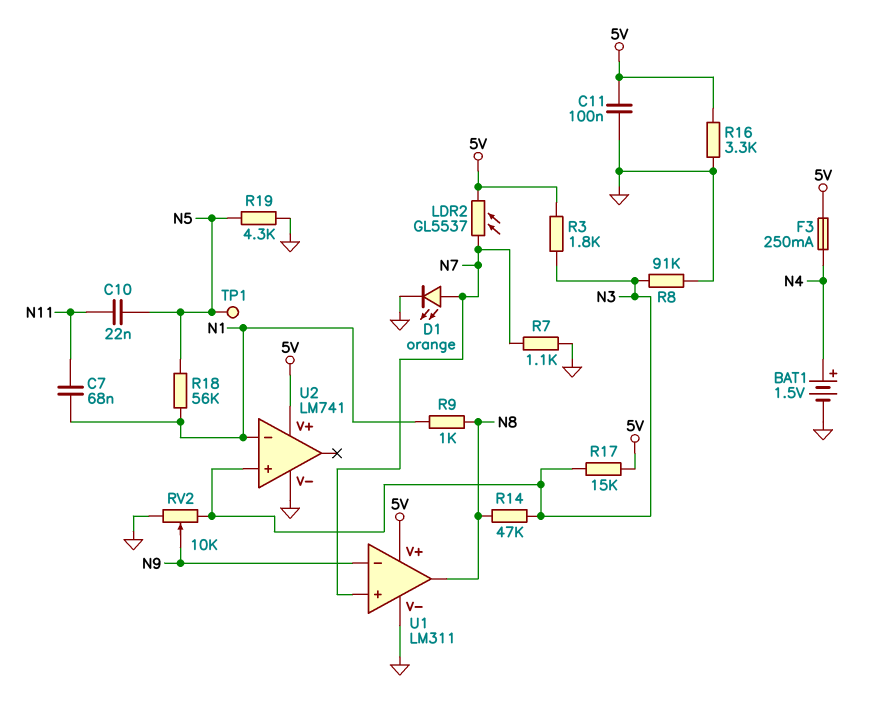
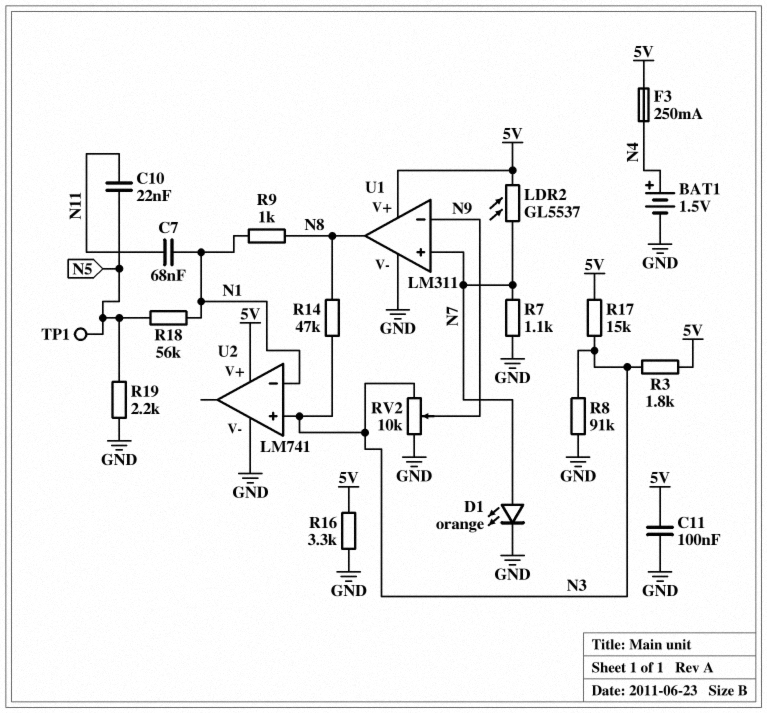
R19: 4.3k (GND, N5) -> 2.2k (GND, N5)

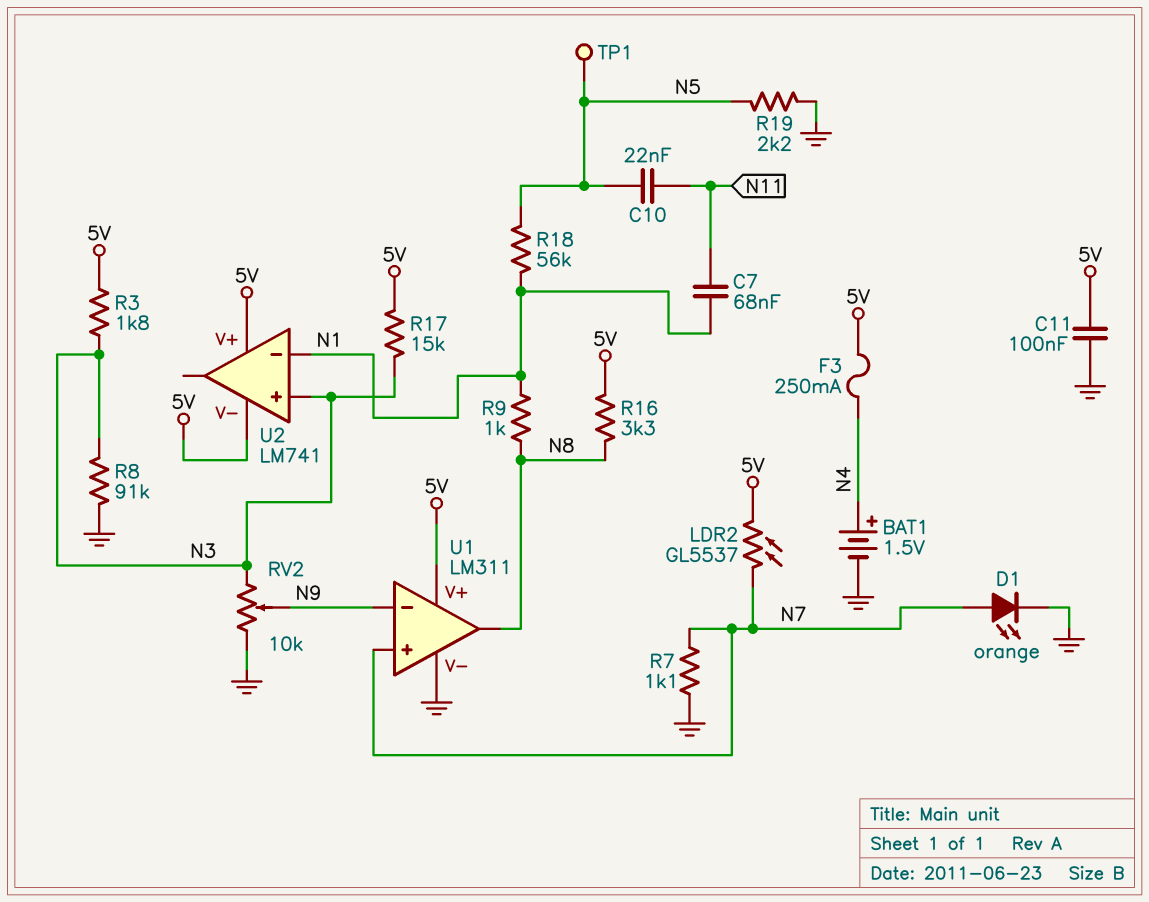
R14: 47k (N3, N8) -> none
R16: 3.3k (5V, GND) -> 3.3k (5V, N8)
U2 pin V-: GND -> 5V

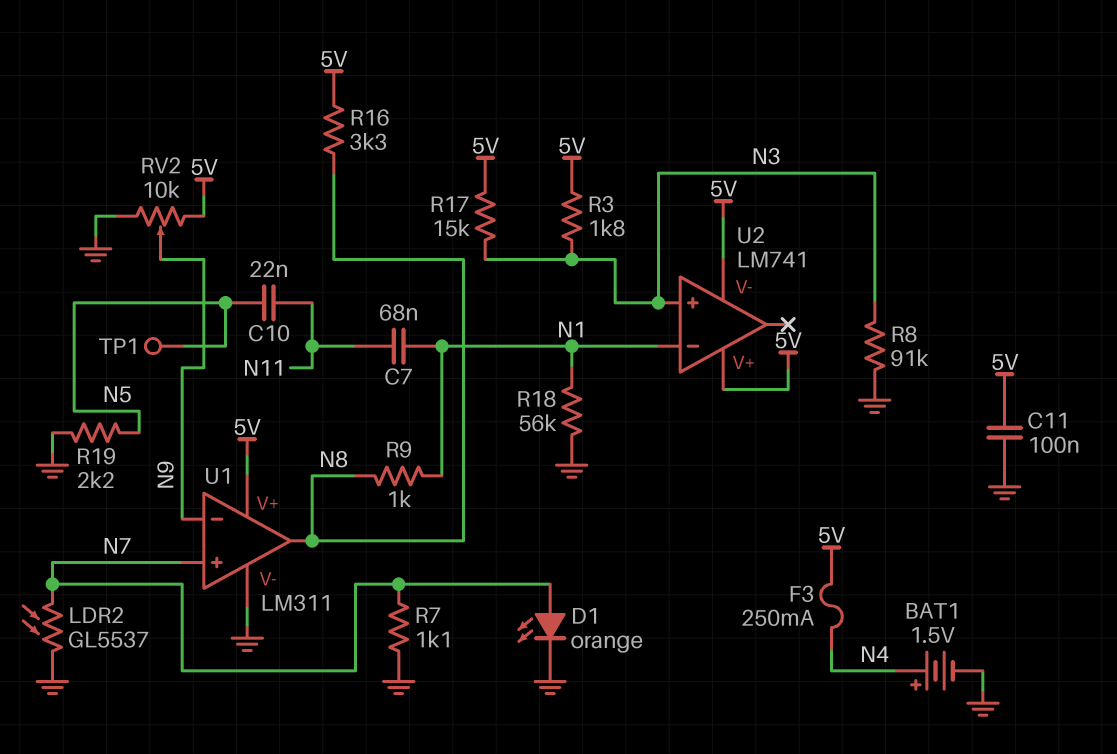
LDR2: GL5537 (5V, N7) -> GL5537 (GND, N7)
R18: 56k (N1, N5) -> 56k (GND, N1)
RV2: 10k (GND, N3, wiper N9) -> 10k (5V, GND, wiper N9)

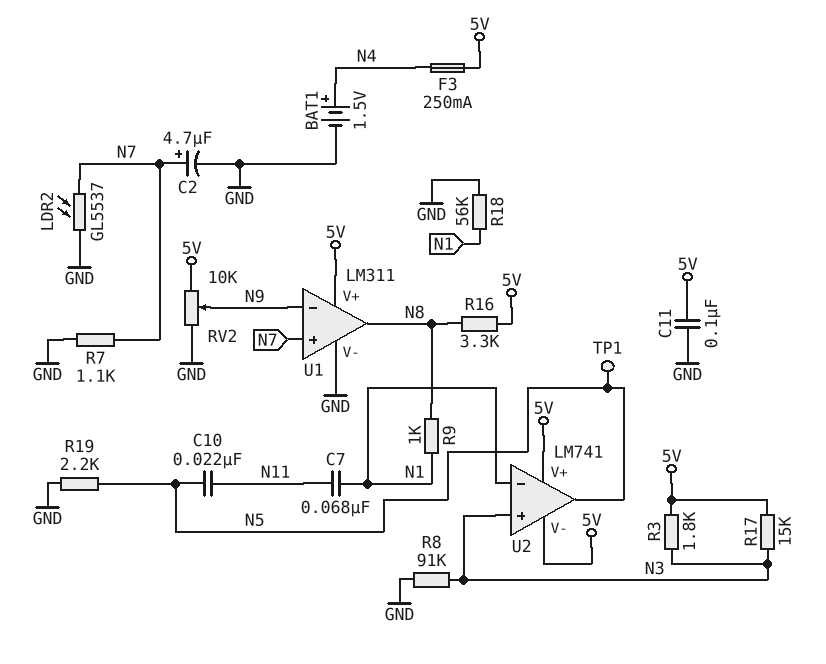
C2: none -> 4.7uF (plus N7, minus GND)
D1: LED orange (A N7, K GND) -> none
U2 pin out: none -> N5

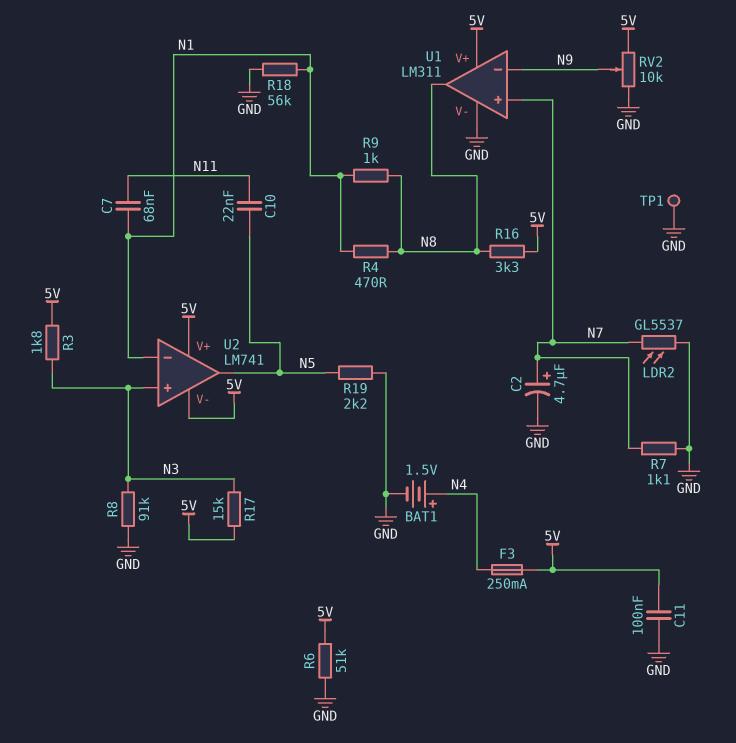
R4: none -> 470 (N1, N8)
R6: none -> 51k (5V, GND)
TP1: test point (N5) -> test point (GND)

